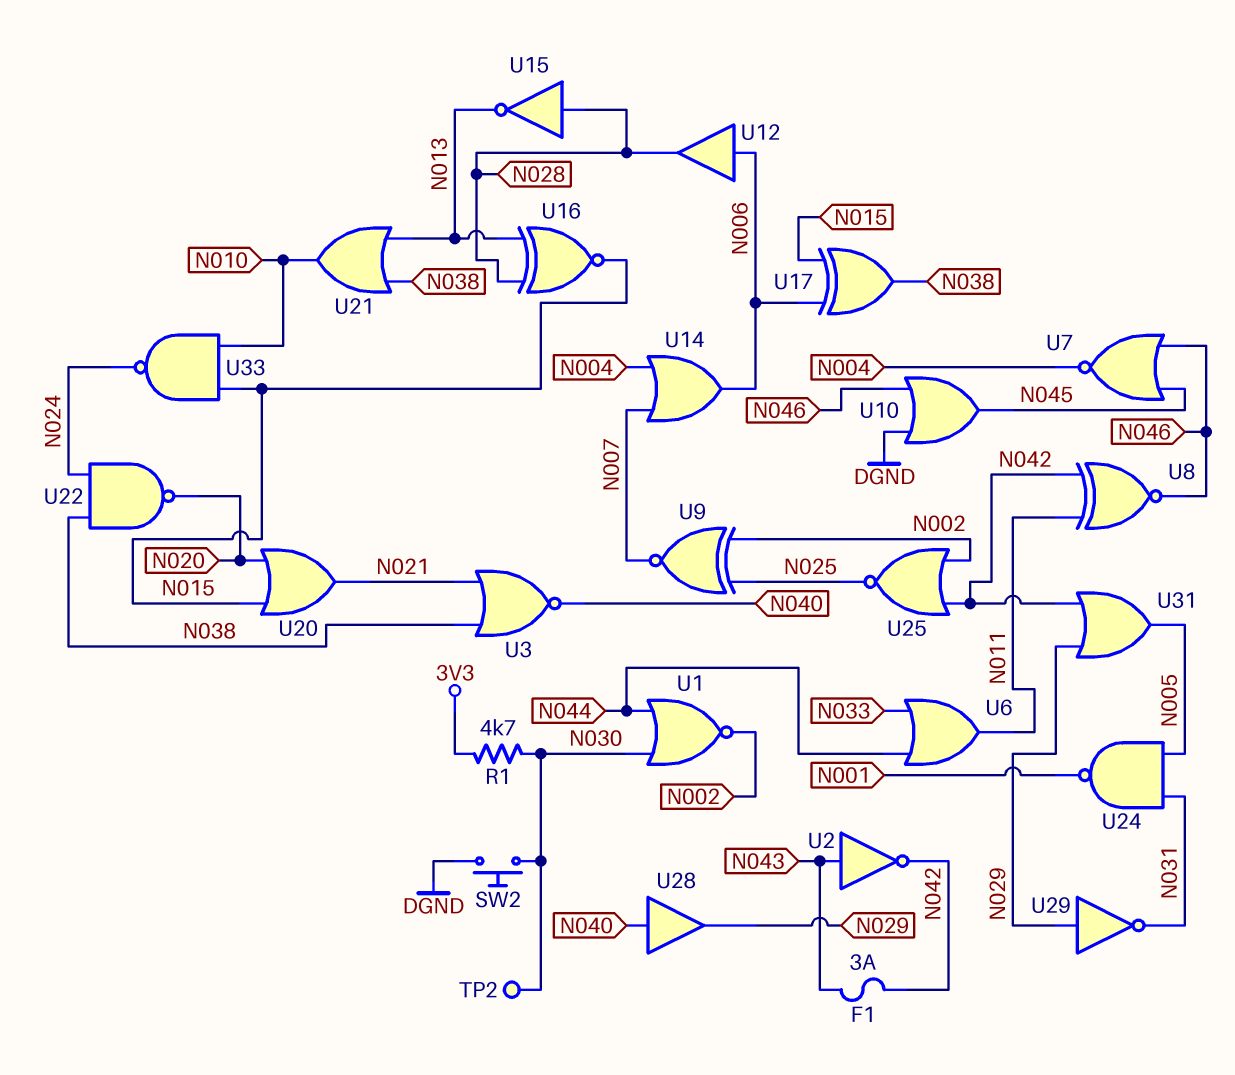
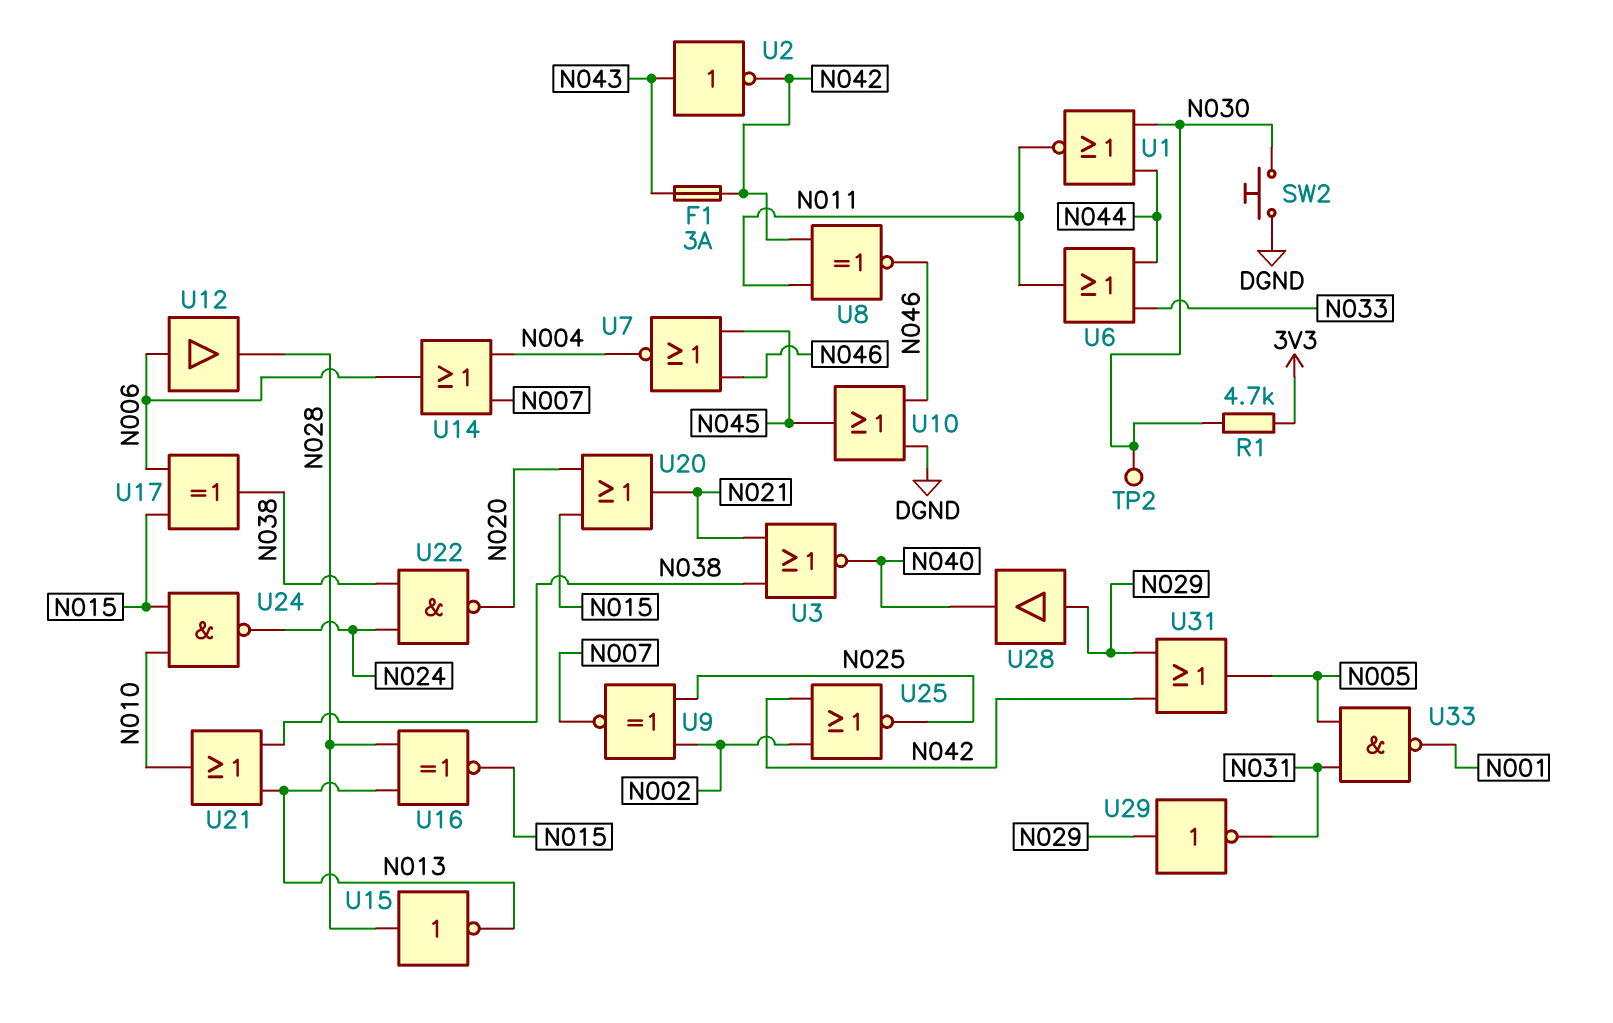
U1: NOR (in N030, in N044, out N002) -> NOR (in N030, in N044, out N011)
U24: NAND (in N005, in N031, out N001) -> NAND (in N010, in N015, out N024)
U28: buffer (in N040, out N029) -> buffer (in N029, out N040)
U33: NAND (in N010, in N015, out N024) -> NAND (in N005, in N031, out N001)

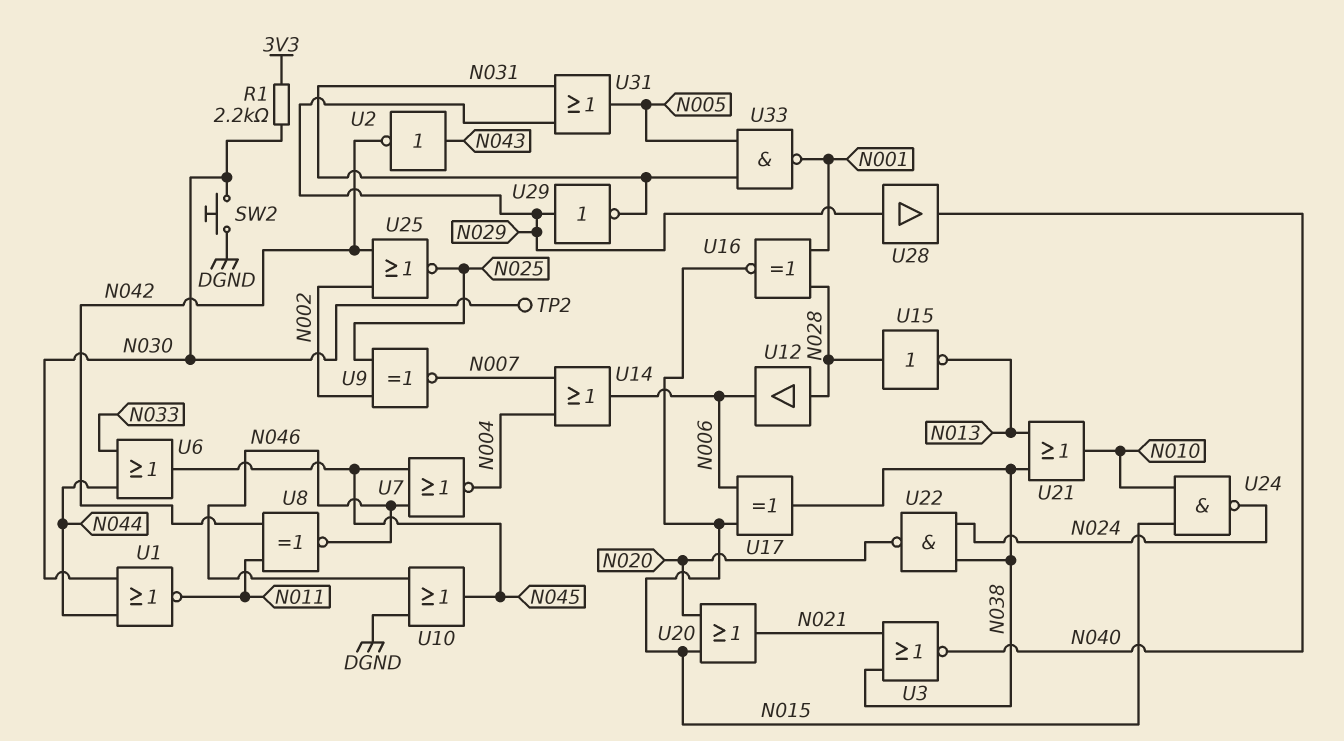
F1: 3A (N042, N043) -> none
R1: 4.7k (3V3, N030) -> 2.2k (3V3, N030)
U6: OR (in N033, in N044, out N011) -> OR (in N033, in N044, out N045)
U12: buffer (in N006, out N028) -> buffer (in N028, out N006)
U16: XNOR (in N013, in N028, out N015) -> XNOR (in N001, in N028, out N015)
U31: OR (in N029, in N042, out N005) -> OR (in N029, in N031, out N005)

